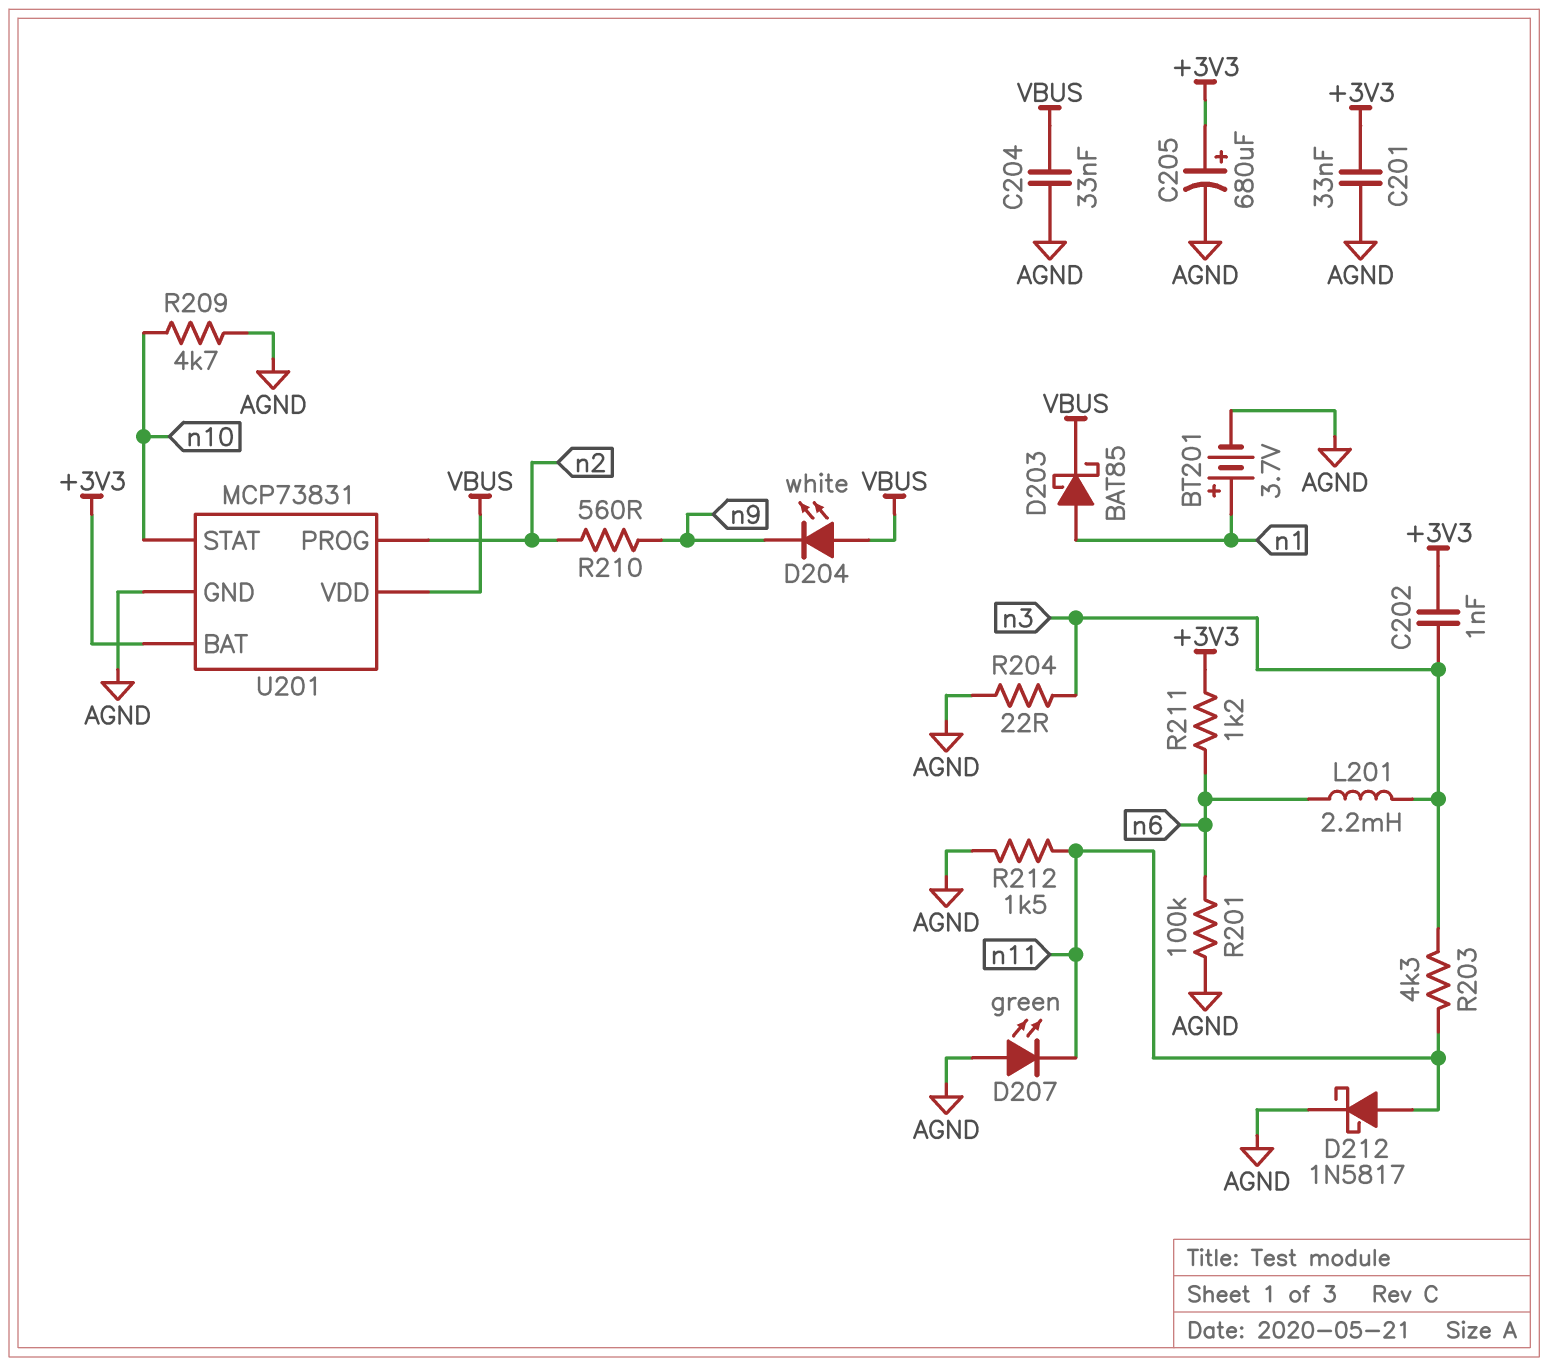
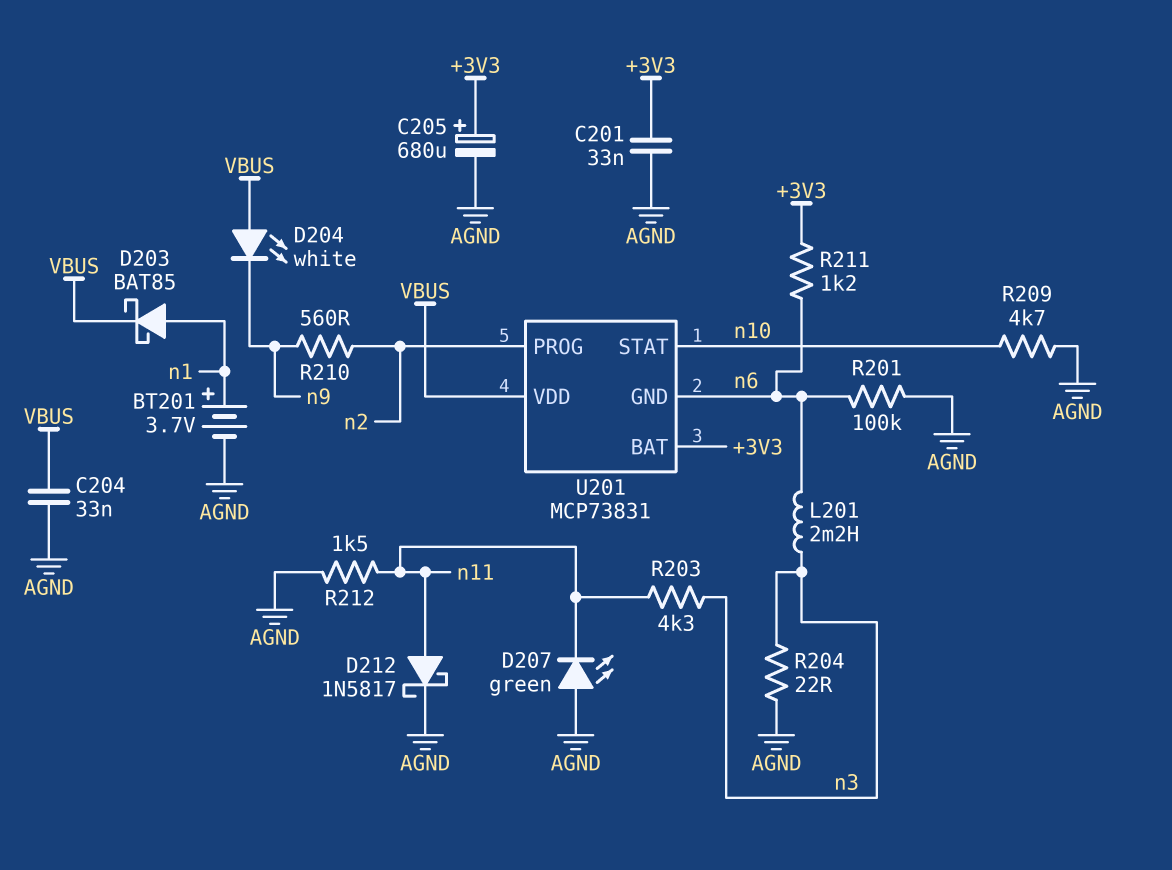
C202: 1nF (+3V3, n3) -> none
U201 pin GND: AGND -> n6

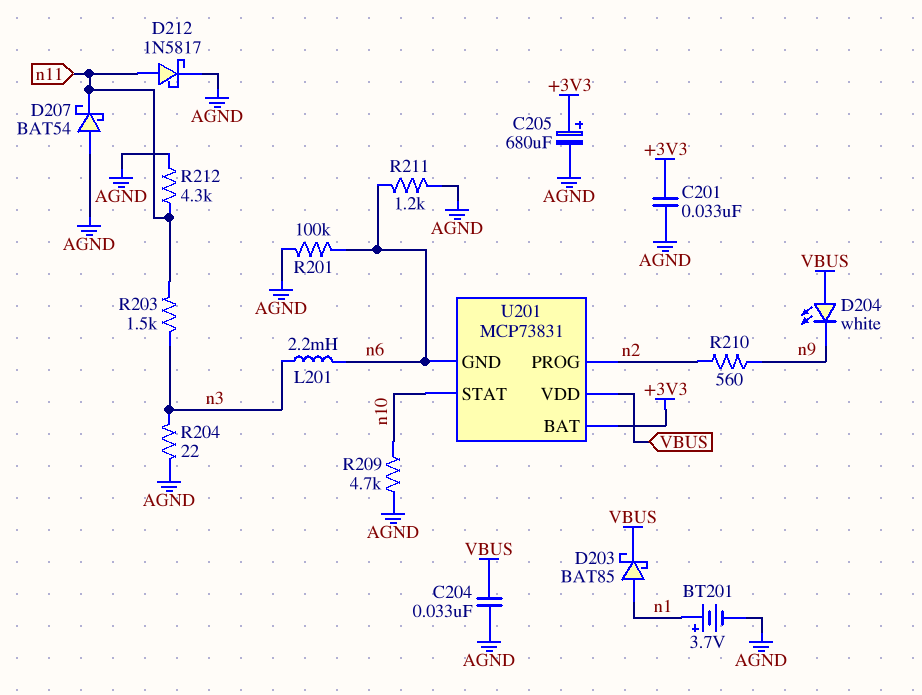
D207: LED green (A AGND, K n11) -> schottky BAT54 (A AGND, K n11)
R203: 4.3k (n3, n11) -> 1.5k (n3, n11)
R211: 1.2k (+3V3, n6) -> 1.2k (AGND, n6)
R212: 1.5k (AGND, n11) -> 4.3k (AGND, n11)

